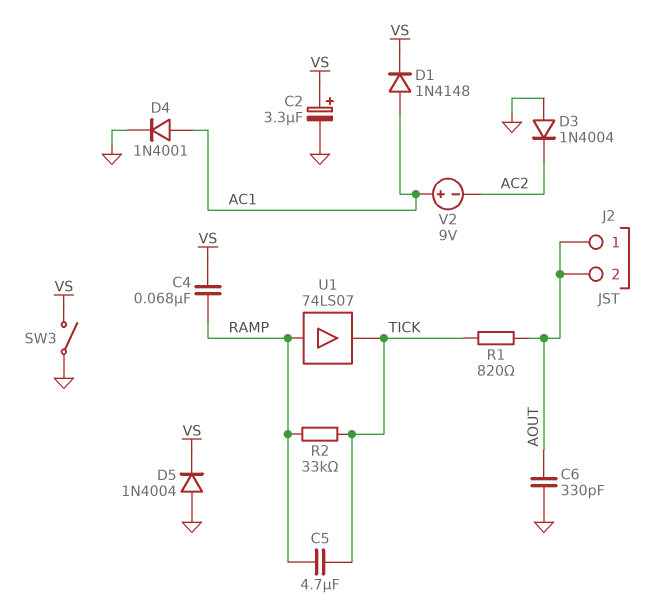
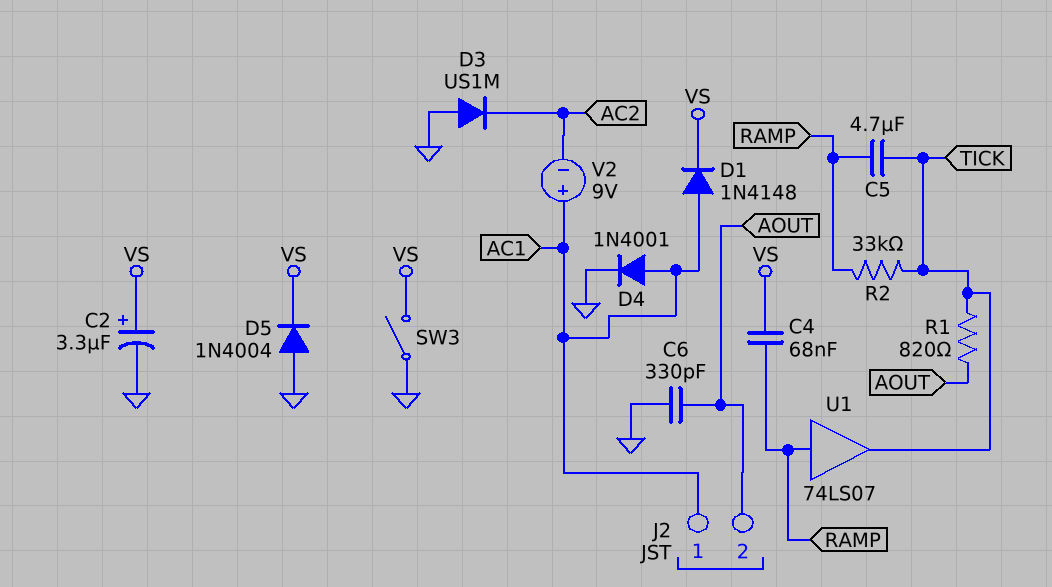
D3: diode 1N4004 (A GND, K AC2) -> diode US1M (A GND, K AC2)
J2 pin 1: AOUT -> AC1

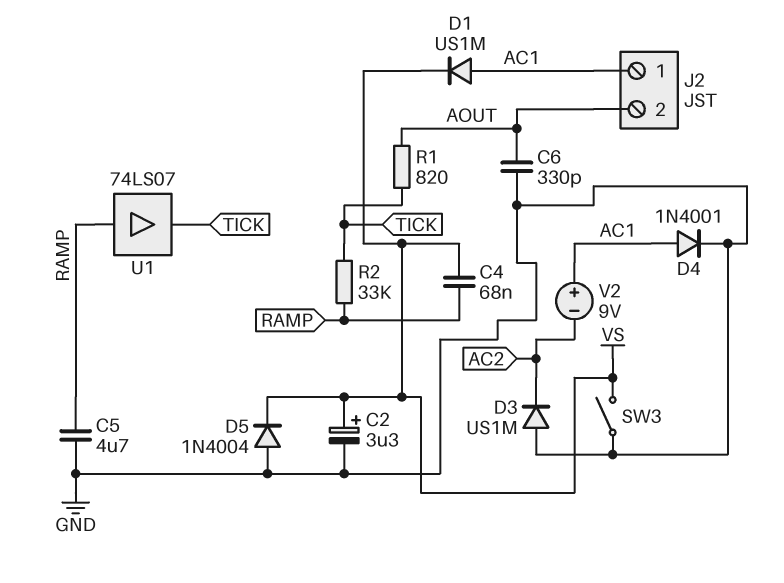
C5: 4.7uF (RAMP, TICK) -> 4.7uF (GND, RAMP)
D1: diode 1N4148 (A AC1, K VS) -> diode US1M (A AC1, K VS)

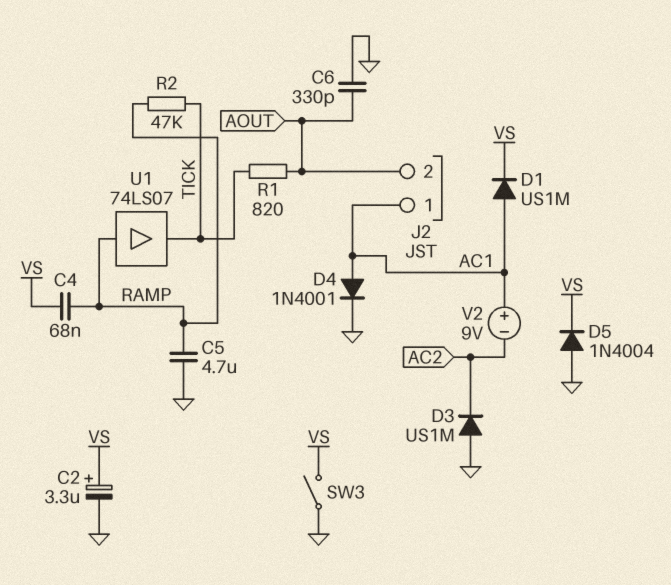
R2: 33k (RAMP, TICK) -> 47k (RAMP, TICK)

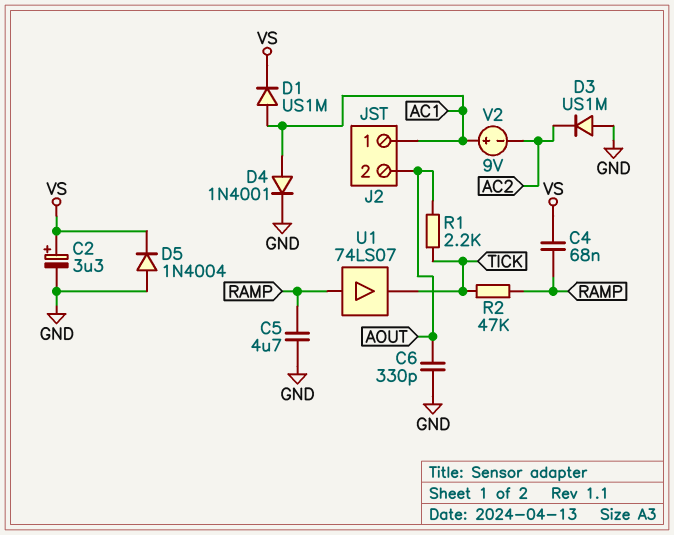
R1: 820 (AOUT, TICK) -> 2.2k (AOUT, TICK)
SW3: switch (GND, VS) -> none

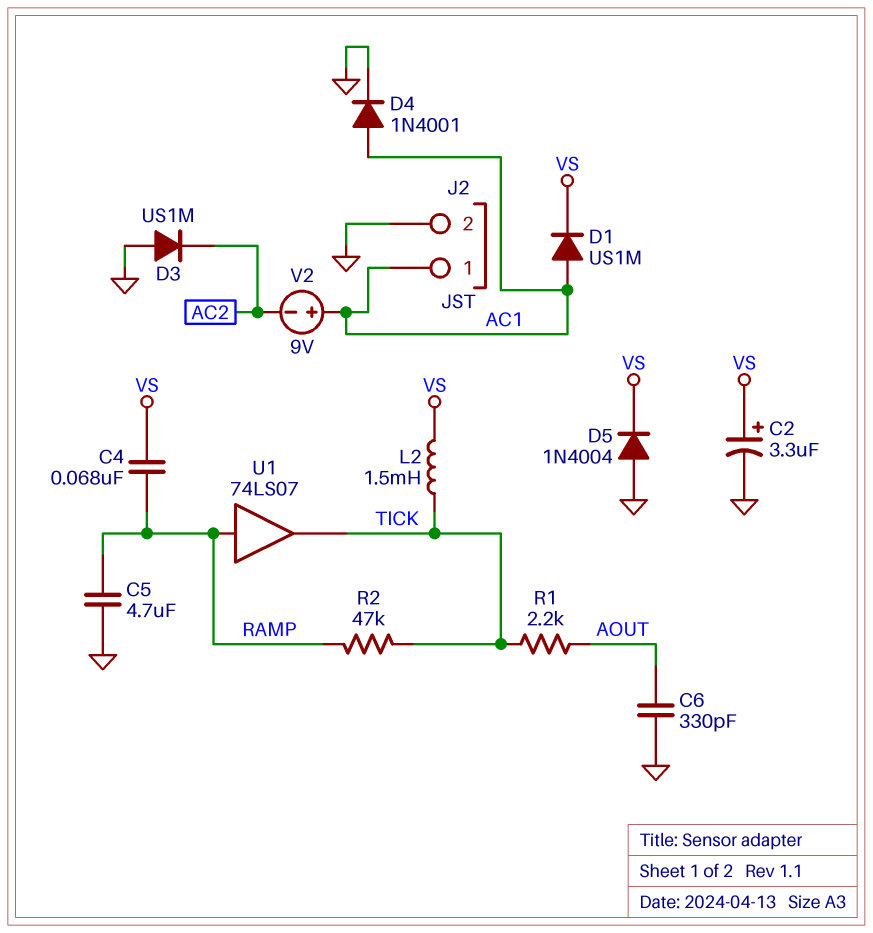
J2 pin 2: AOUT -> GND
L2: none -> 1.5mH (TICK, VS)

